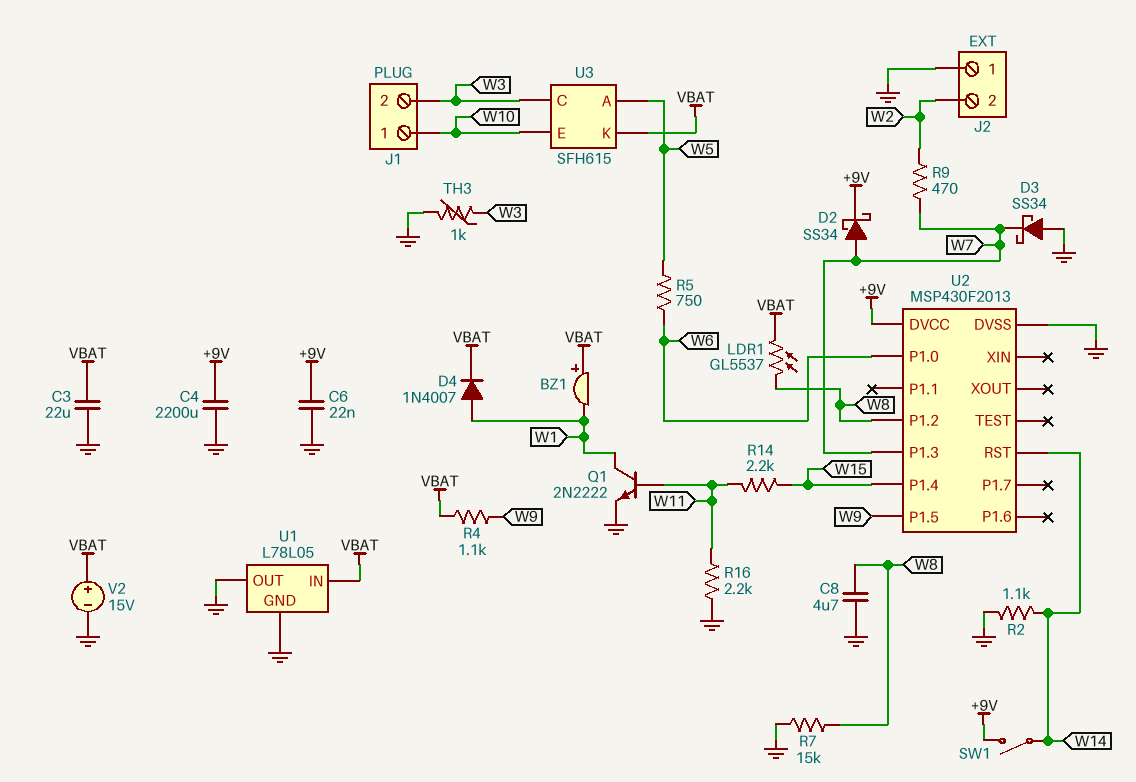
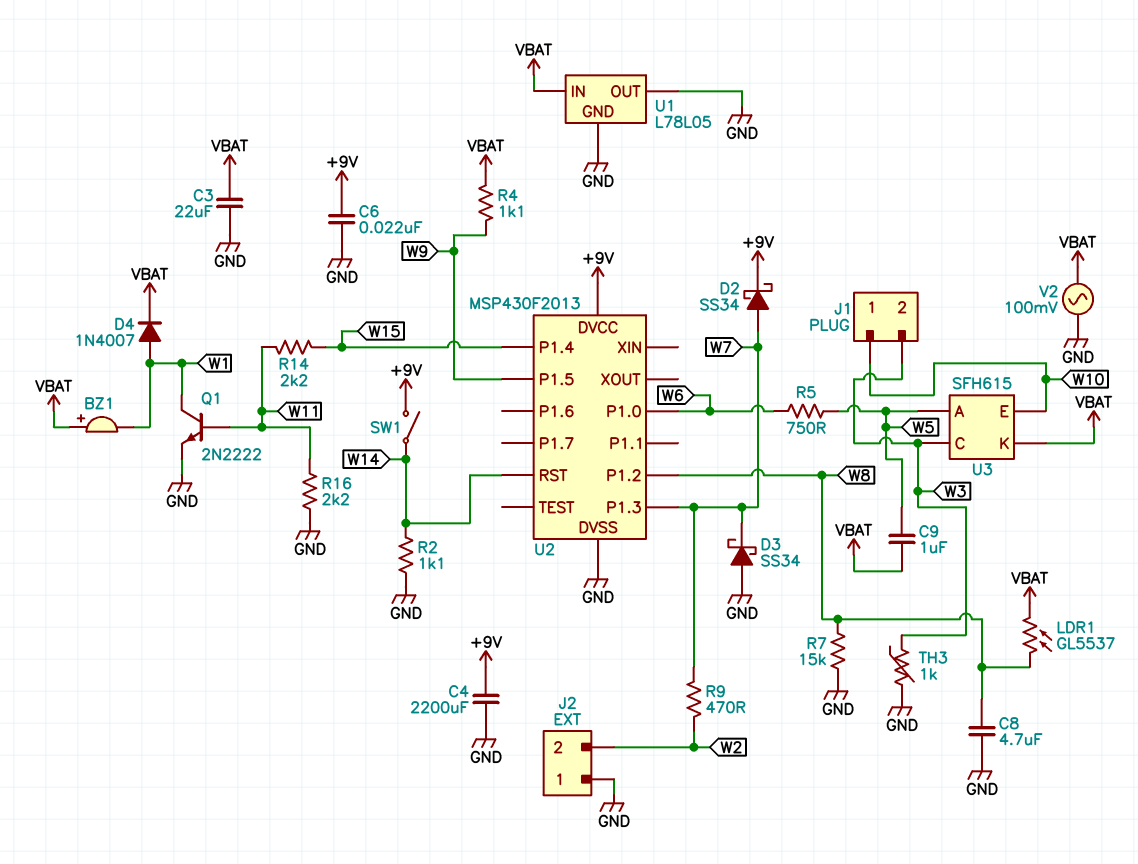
C9: none -> 1uF (VBAT, W5)
V2: 15V (plus VBAT, minus GND) -> AC 100mV (GND, VBAT)

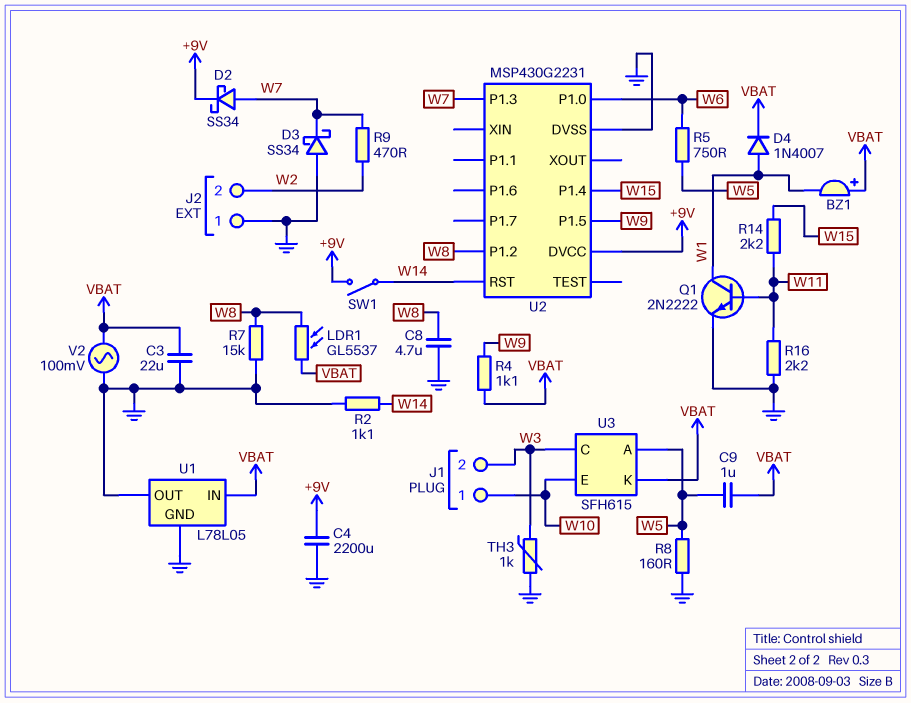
C6: 22nF (+9V, GND) -> none
R8: none -> 160 (GND, W5)
U2: MSP430F2013 -> MSP430G2231

